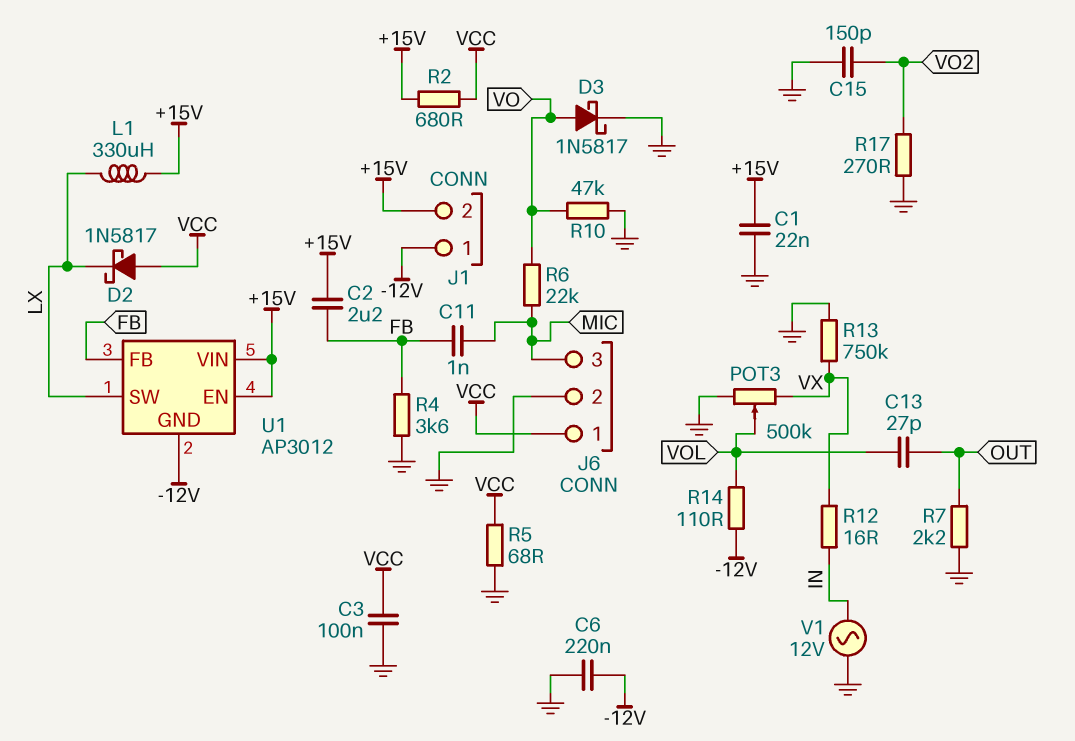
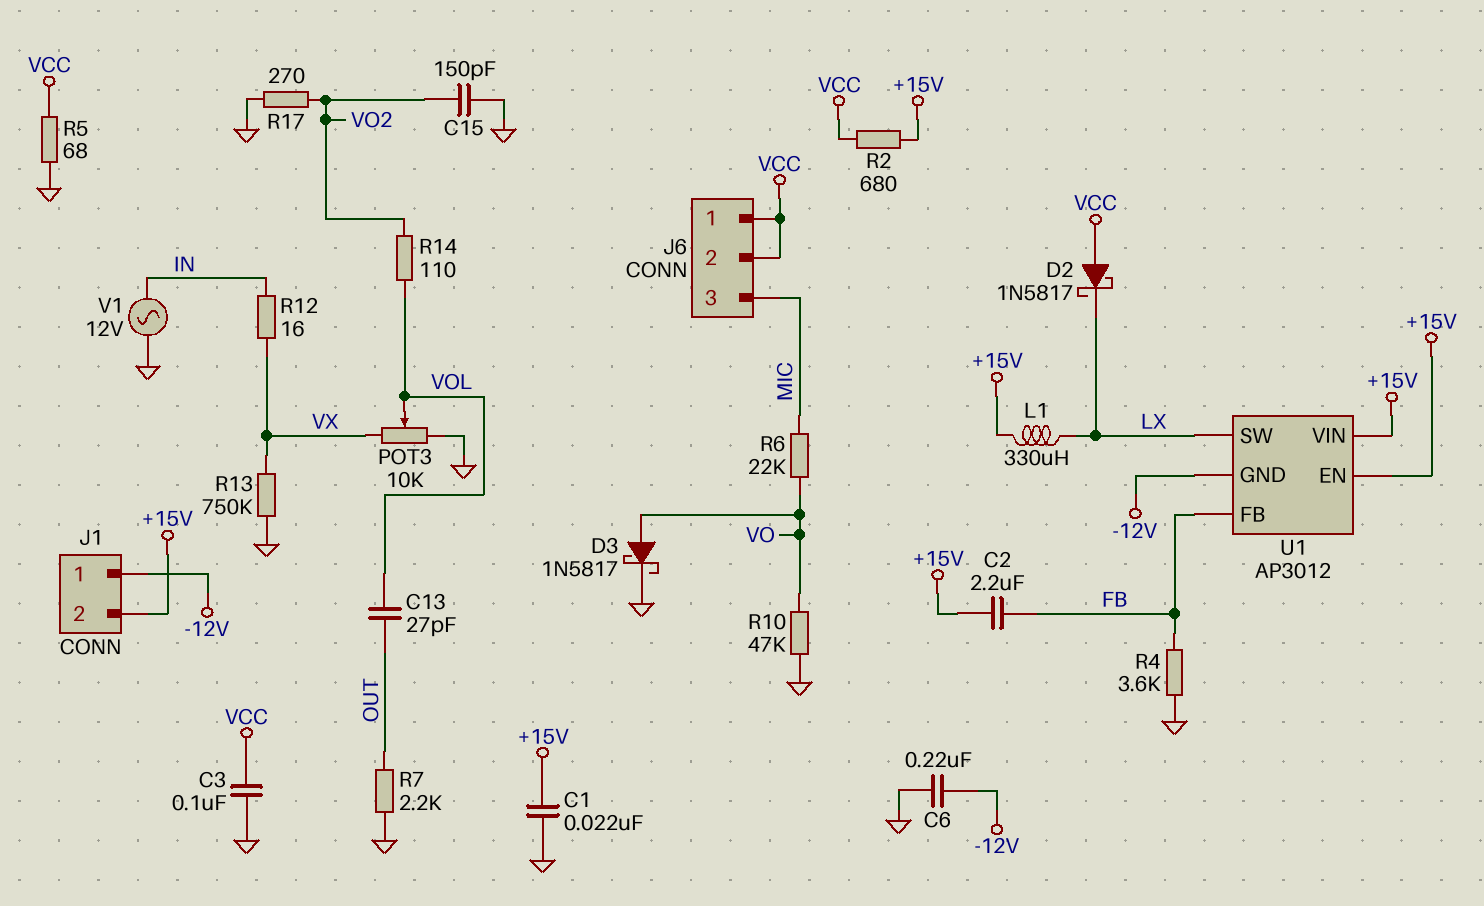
C11: 1nF (FB, MIC) -> none
J6 pin 2: GND -> VCC
POT3: 500k (GND, VX, wiper VOL) -> 10k (GND, VX, wiper VOL)
R14: 110 (-12V, VOL) -> 110 (VO2, VOL)

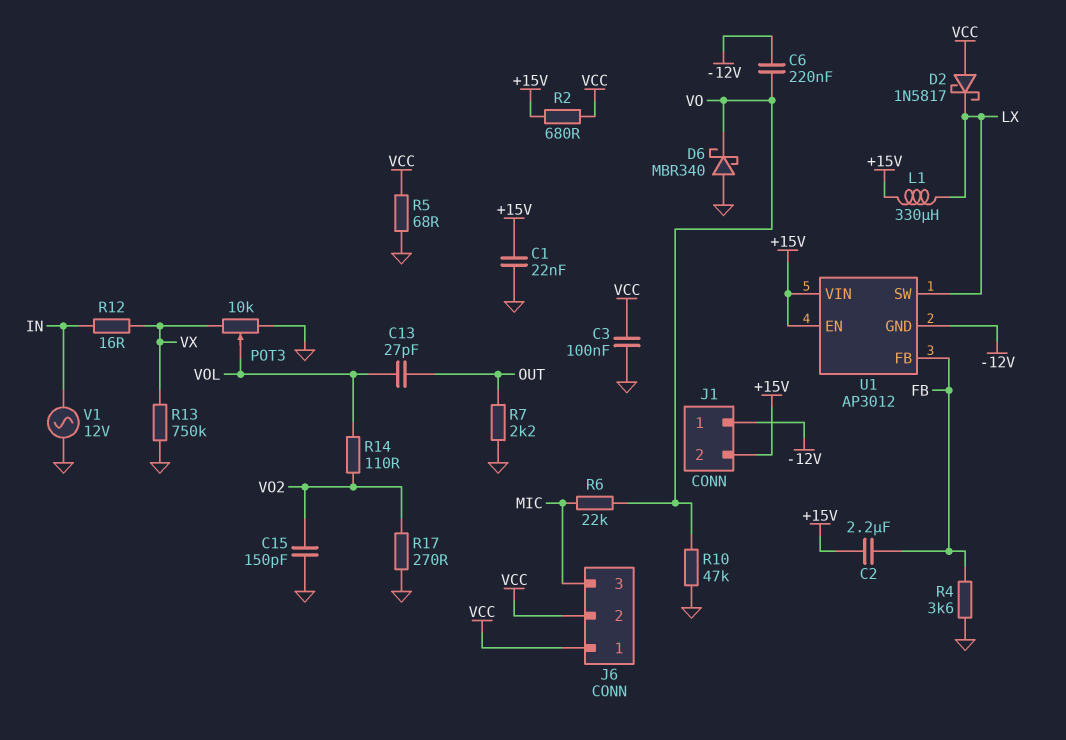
C6: 220nF (-12V, GND) -> 220nF (-12V, VO)
D3: schottky 1N5817 (A VO, K GND) -> none
D6: none -> schottky MBR340 (A GND, K VO)

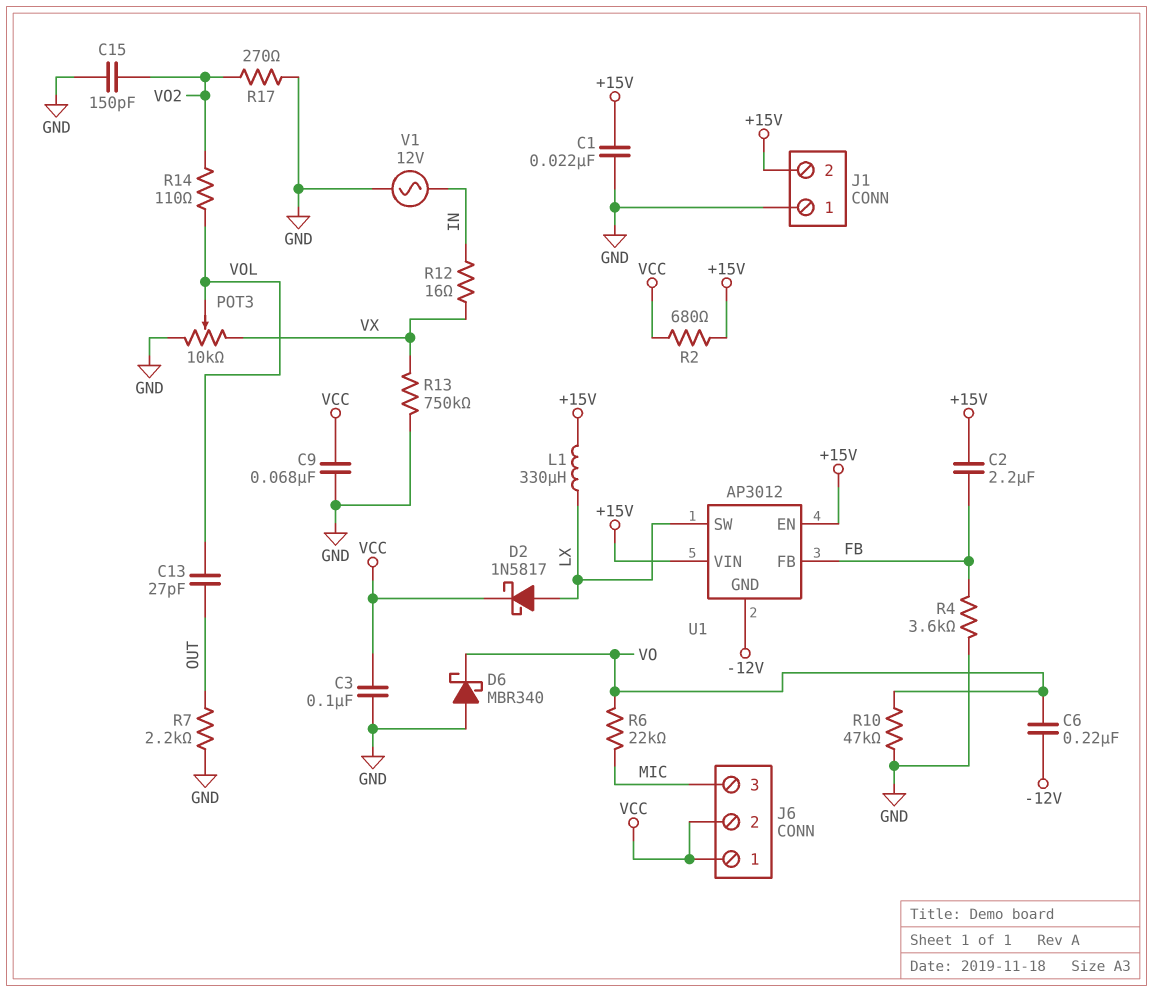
C9: none -> 68nF (GND, VCC)
D2: schottky 1N5817 (A VCC, K LX) -> schottky 1N5817 (A LX, K VCC)
J1 pin 1: -12V -> GND
R5: 68 (GND, VCC) -> none

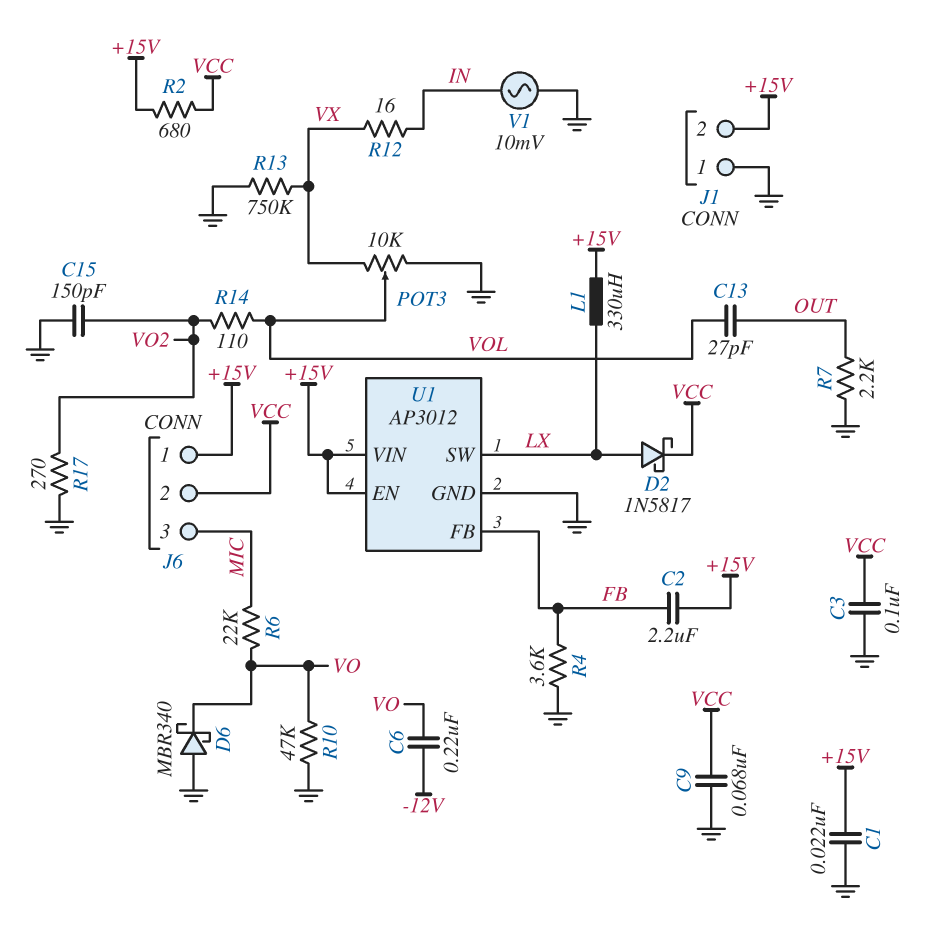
J6 pin 1: VCC -> +15V
U1 pin GND: -12V -> GND
V1: AC 12V (GND, IN) -> AC 10mV (GND, IN)

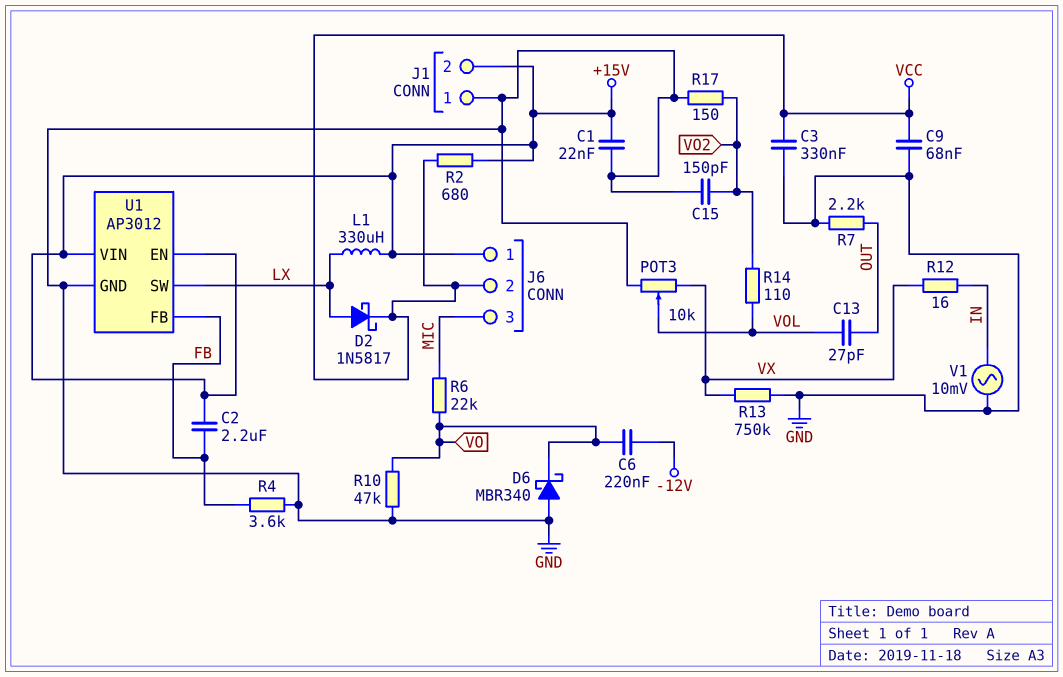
C3: 100nF (GND, VCC) -> 330nF (GND, VCC)
R17: 270 (GND, VO2) -> 150 (GND, VO2)

